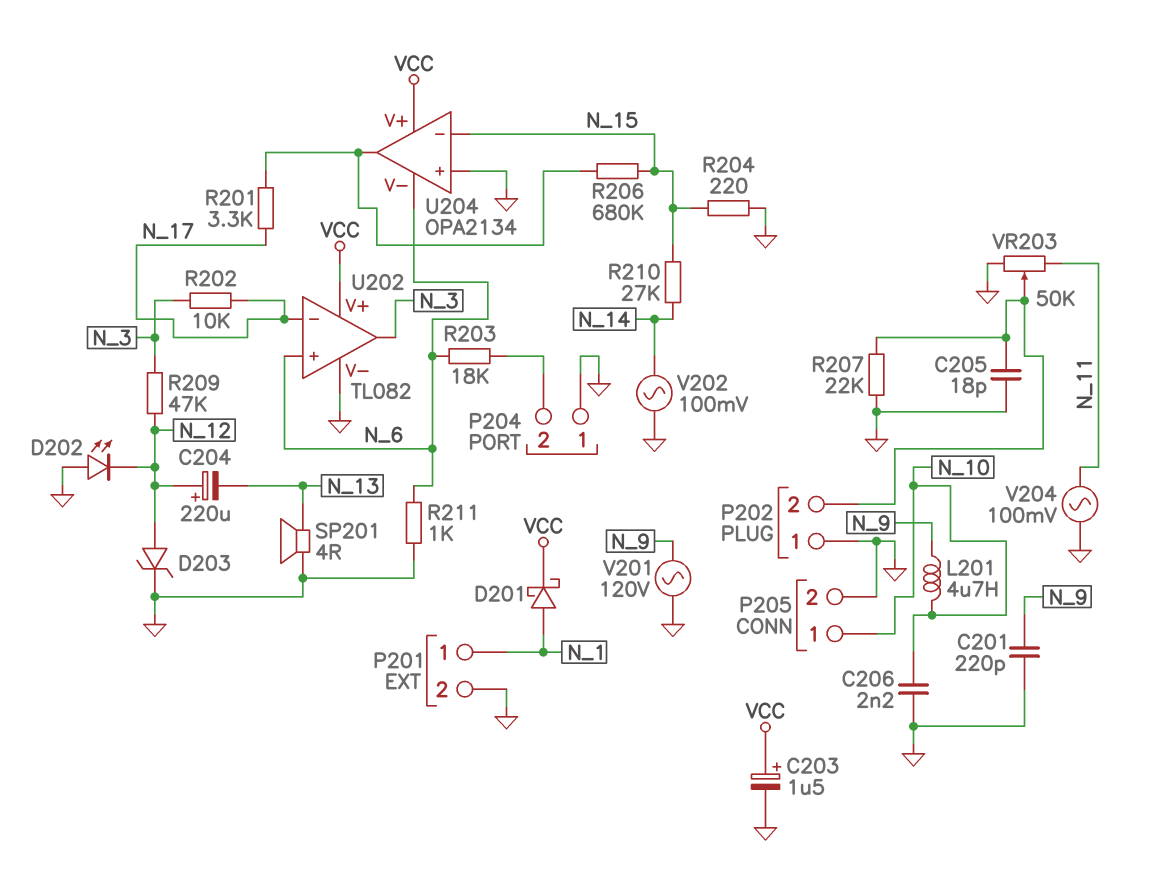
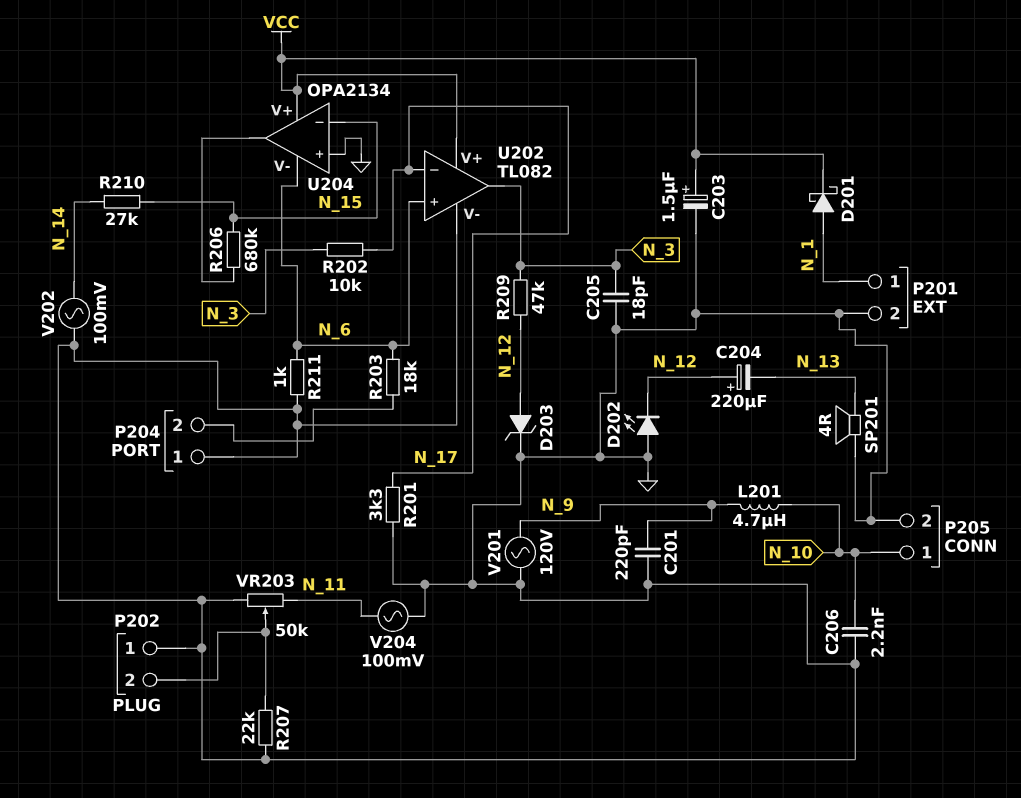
C205: 18pF (GND, P202/2) -> 18pF (GND, N_3)
R201: 3.3k (N_17, U204/out) -> 3.3k (GND, N_17)
R204: 220 (GND, N_15) -> none

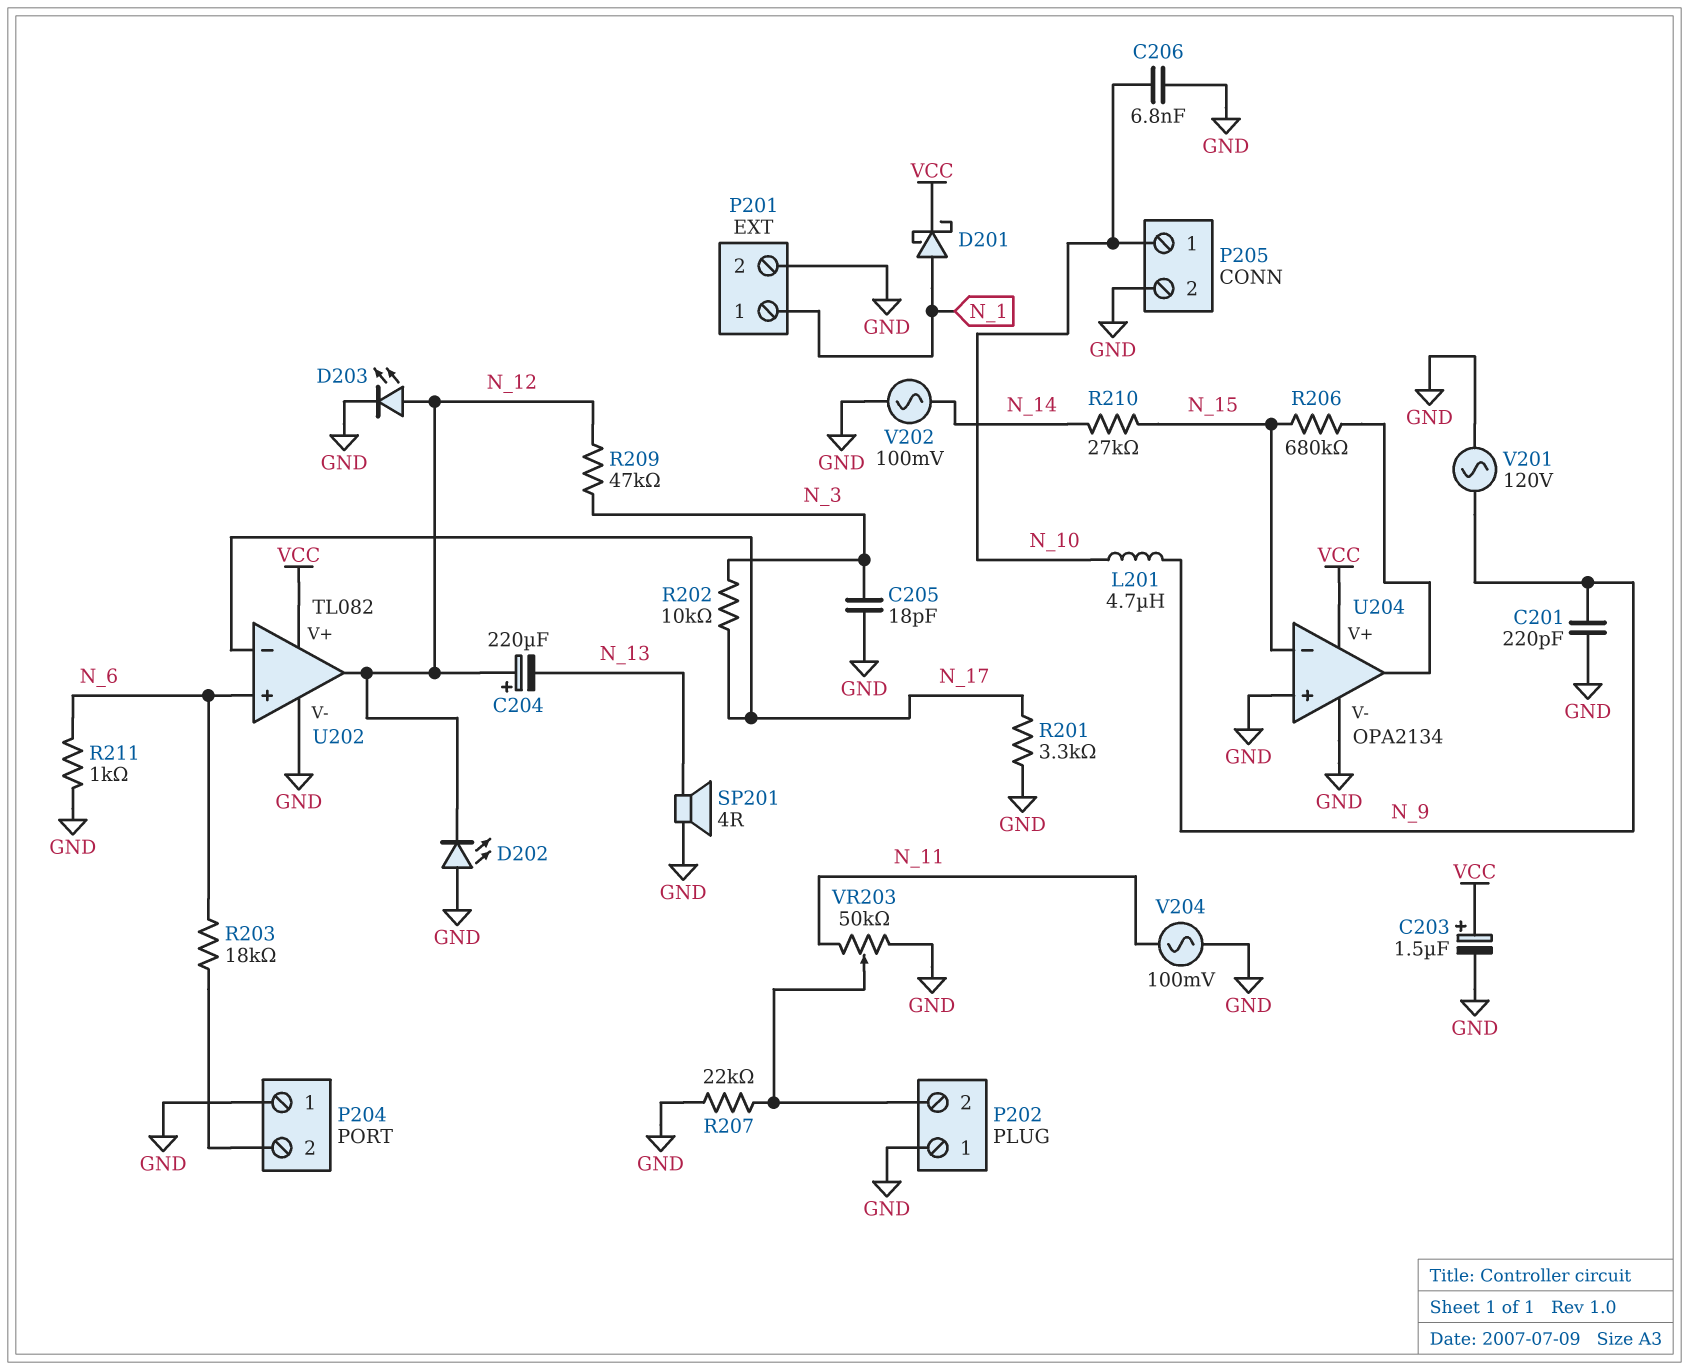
C206: 2.2nF (GND, N_10) -> 6.8nF (GND, N_10)
D203: zener (A N_12, K GND) -> LED (A N_12, K GND)
U202 pin out: N_3 -> N_12
U204 pin V-: N_6 -> GND

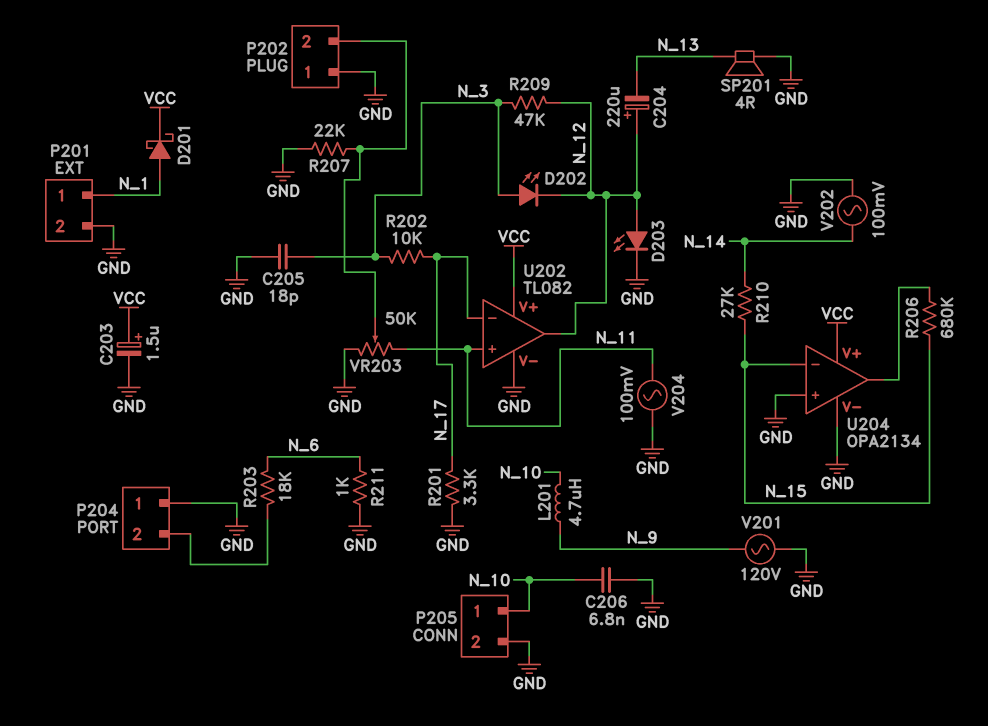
C201: 220pF (GND, N_9) -> none
D202: LED (A GND, K N_12) -> LED (A N_3, K N_12)
U202 pin in+: N_6 -> N_11

